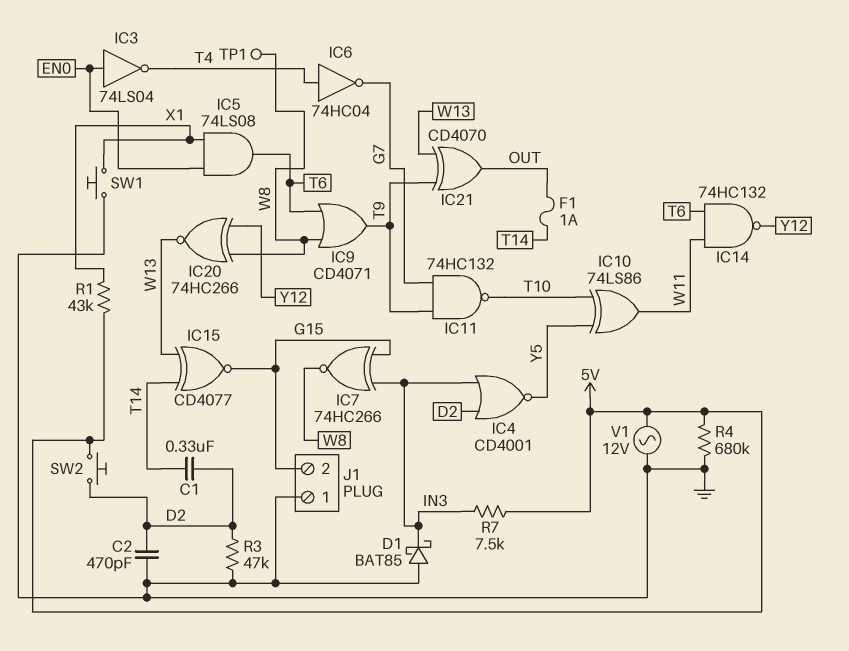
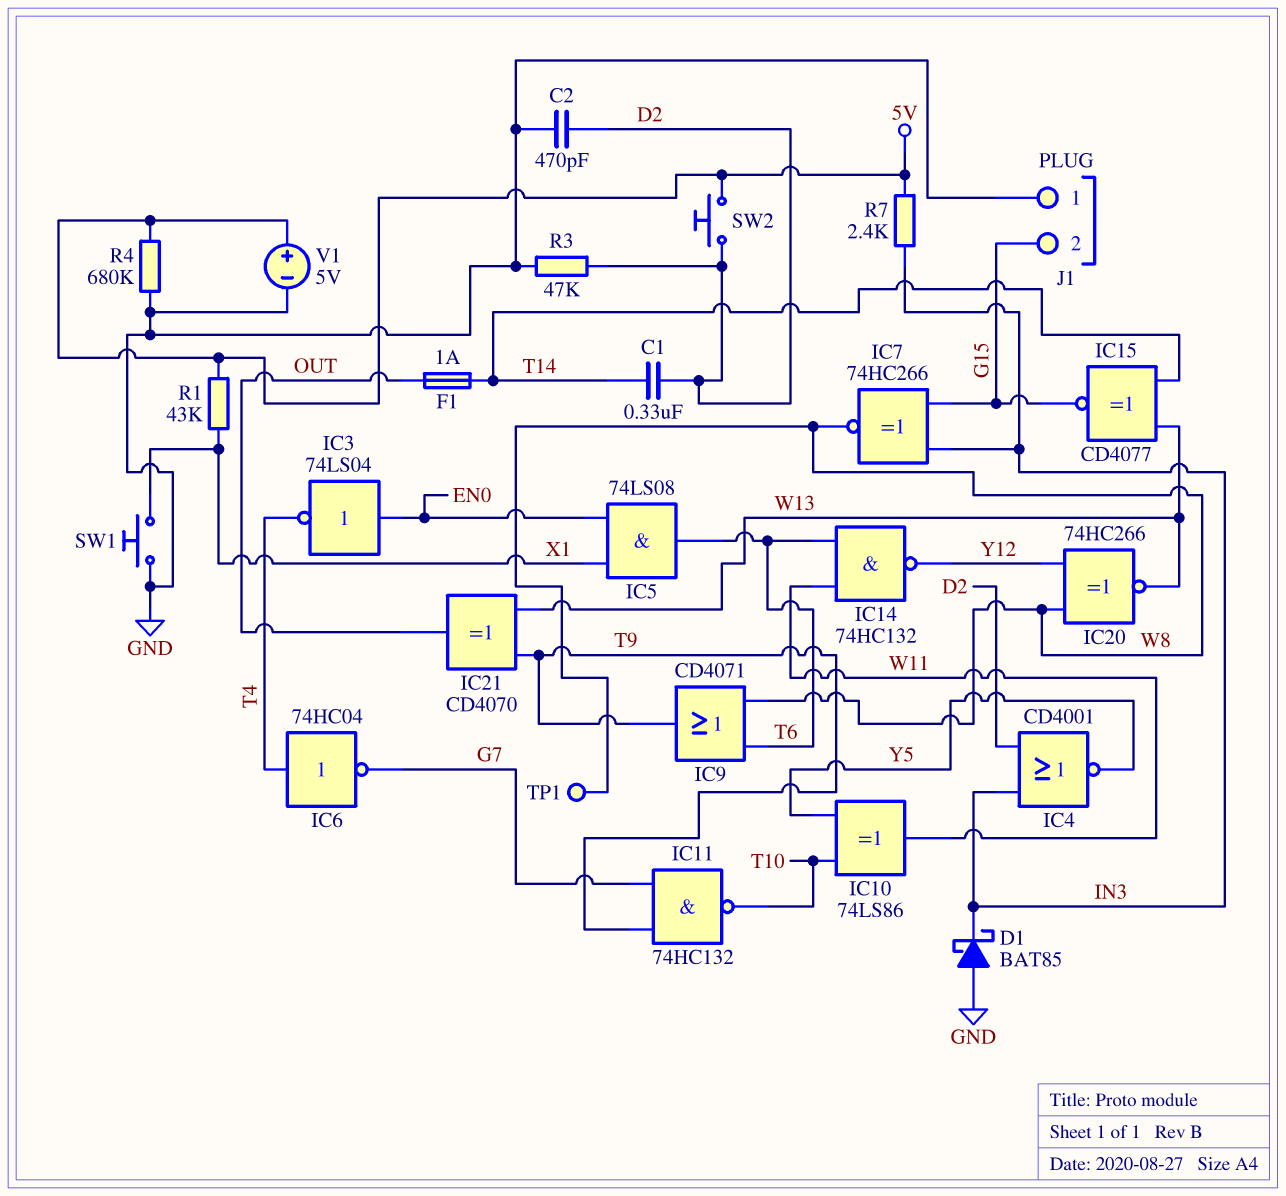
R7: 7.5k (5V, IN3) -> 2.4k (5V, IN3)
V1: AC 12V (5V, GND) -> 5V (plus 5V, minus GND)

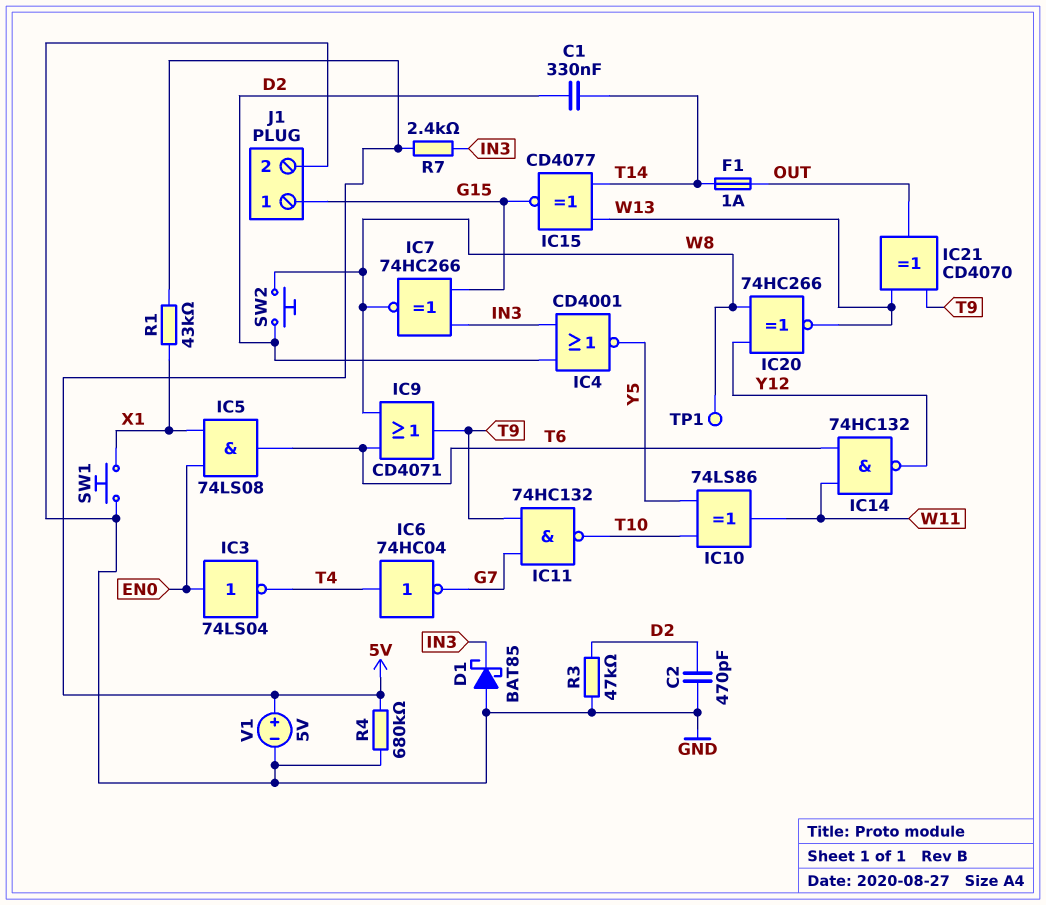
J1 pin 1: GND -> G15
J1 pin 2: G15 -> GND
SW2: button (5V, D2) -> button (D2, W8)

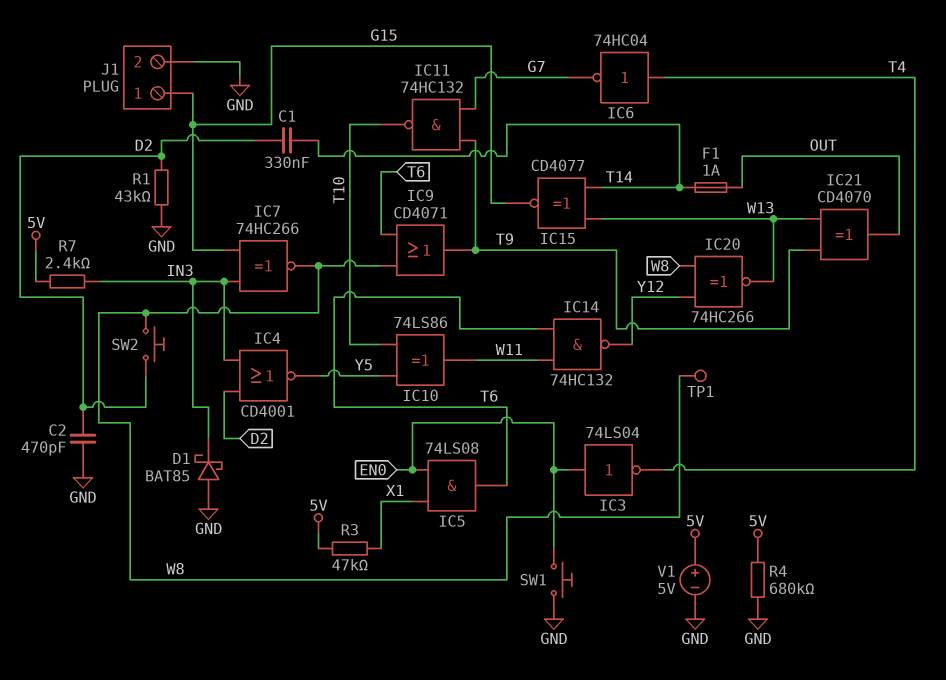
R1: 43k (5V, X1) -> 43k (D2, GND)
R3: 47k (D2, GND) -> 47k (5V, X1)
SW1: button (GND, X1) -> button (EN0, GND)

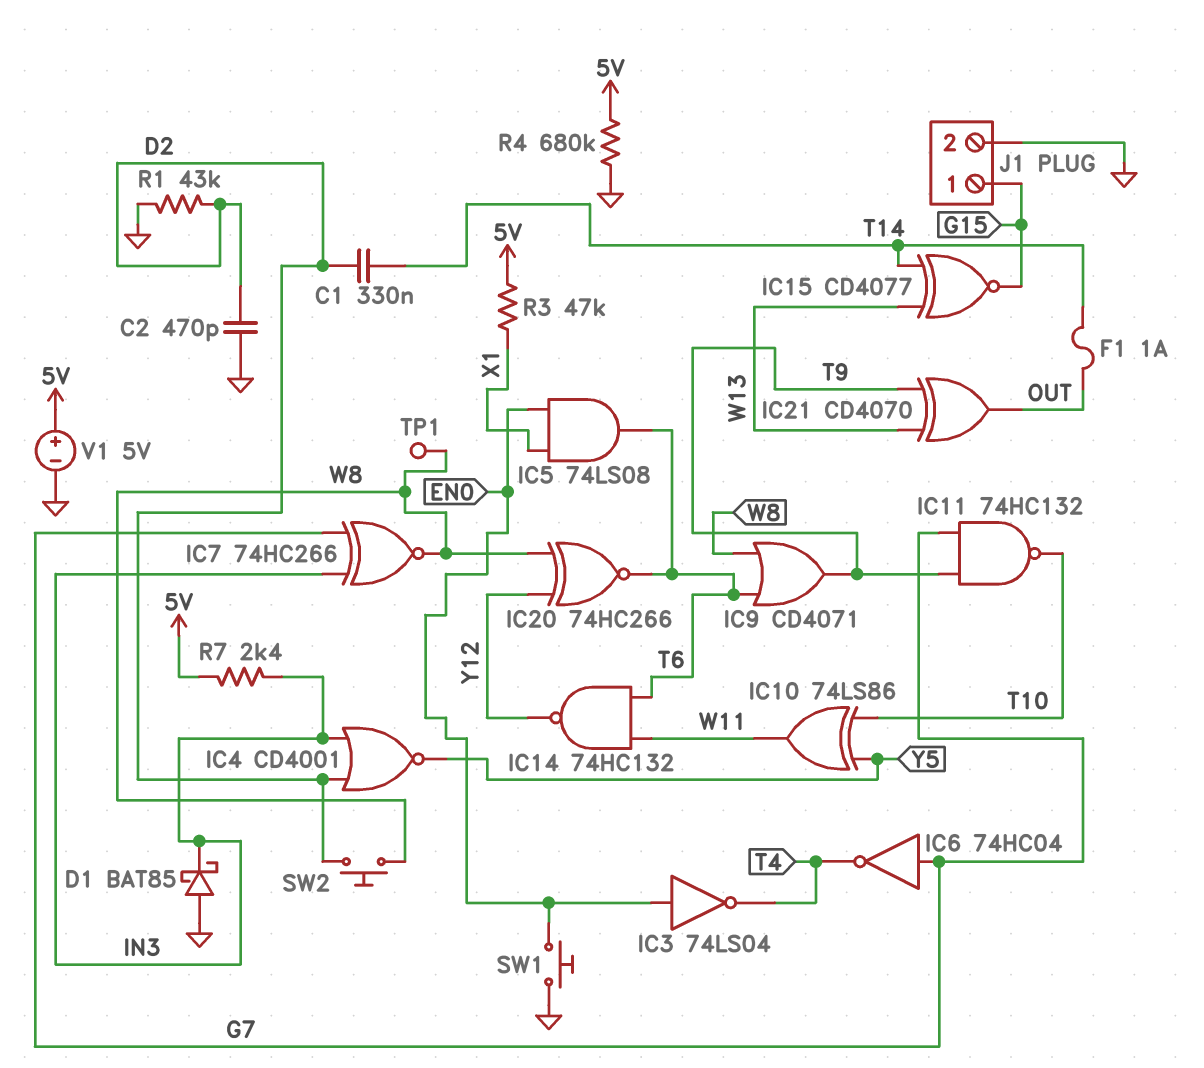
IC6: NOT 74HC04 (in T4, out G7) -> NOT 74HC04 (in G7, out T4)
IC7: XNOR 74HC266 (in G15, in IN3, out W8) -> XNOR 74HC266 (in G7, in IN3, out W8)
IC20: XNOR 74HC266 (in W8, in Y12, out W13) -> XNOR 74HC266 (in W8, in Y12, out T6)

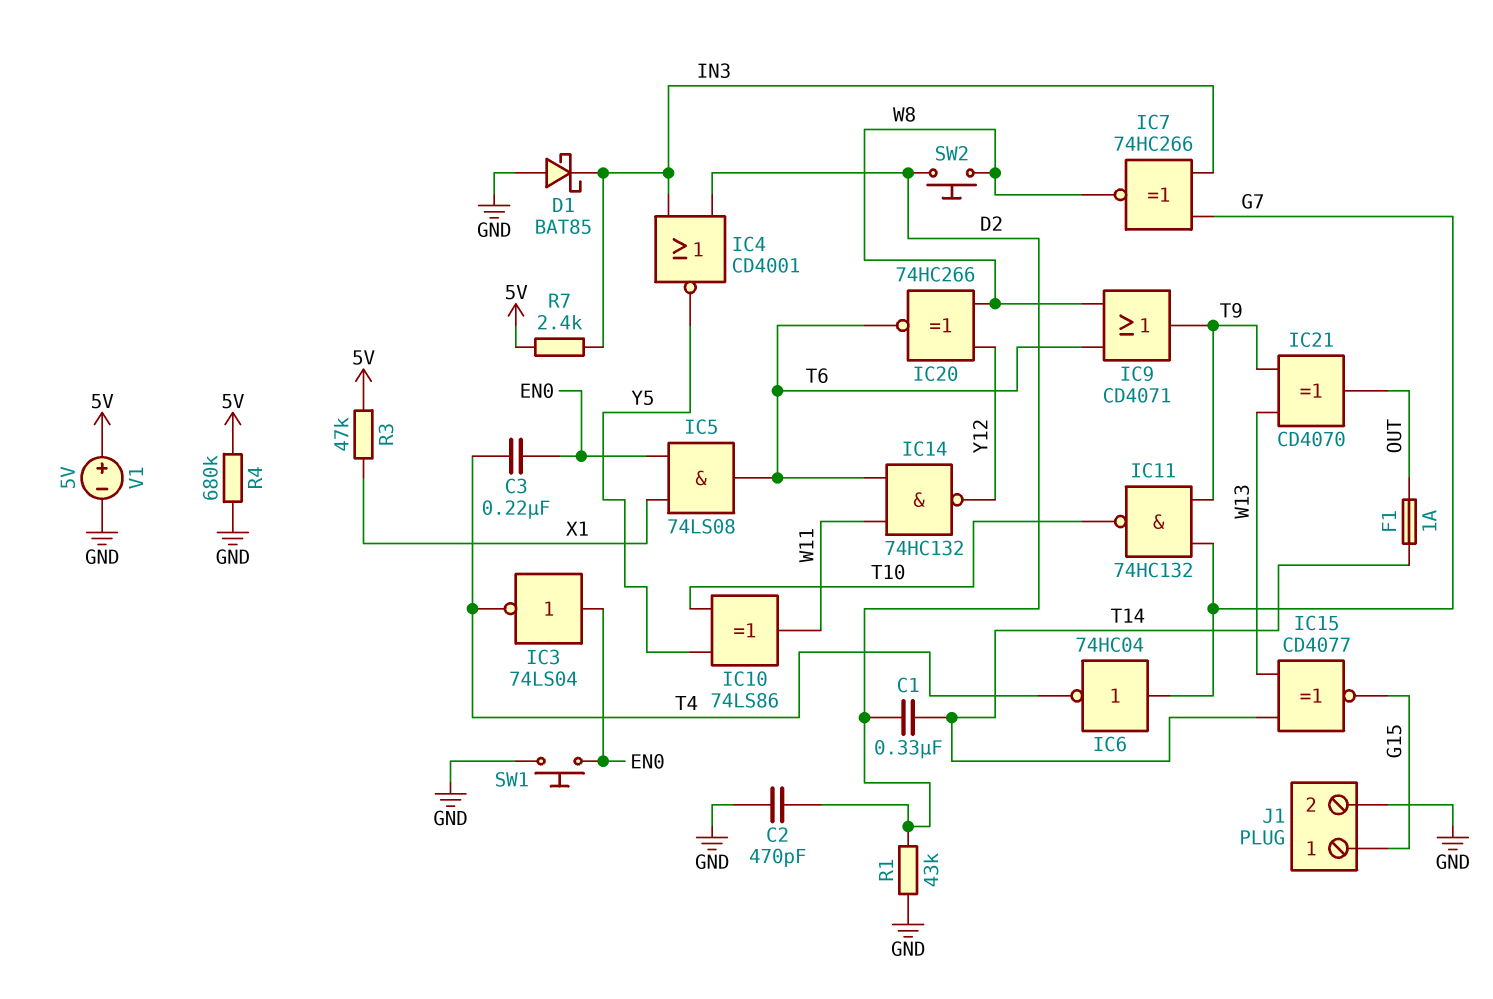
C3: none -> 220nF (EN0, T4)
TP1: test point (W8) -> none

